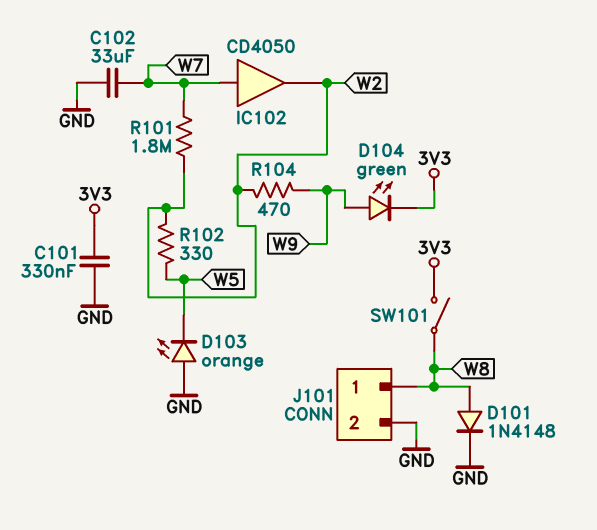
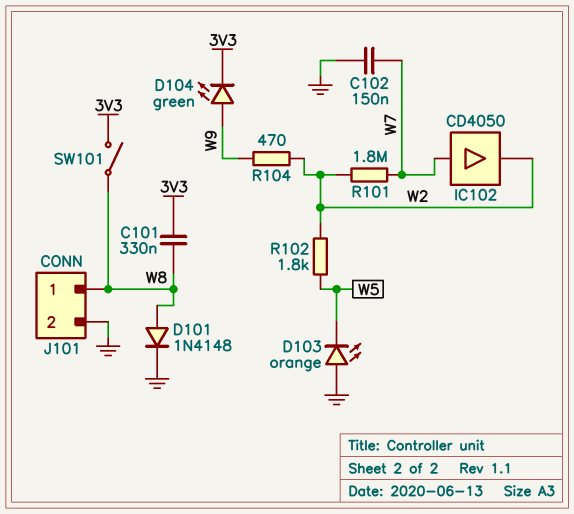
C101: 330nF (3V3, GND) -> 330nF (3V3, W8)
C102: 33uF (GND, W7) -> 150nF (GND, W7)
R102: 330 (W2, W5) -> 1.8k (W2, W5)

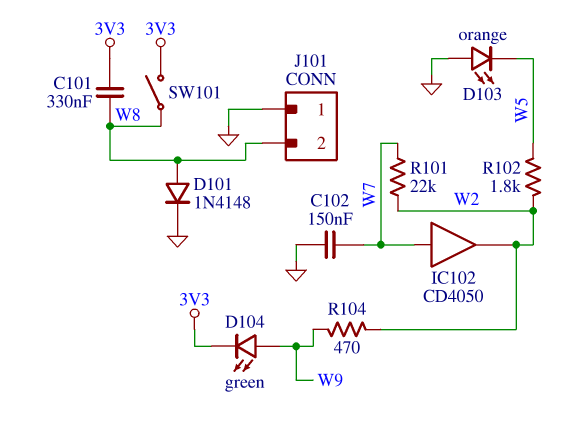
J101 pin 1: W8 -> GND
J101 pin 2: GND -> W8
R101: 1.8M (W2, W7) -> 22k (W2, W7)

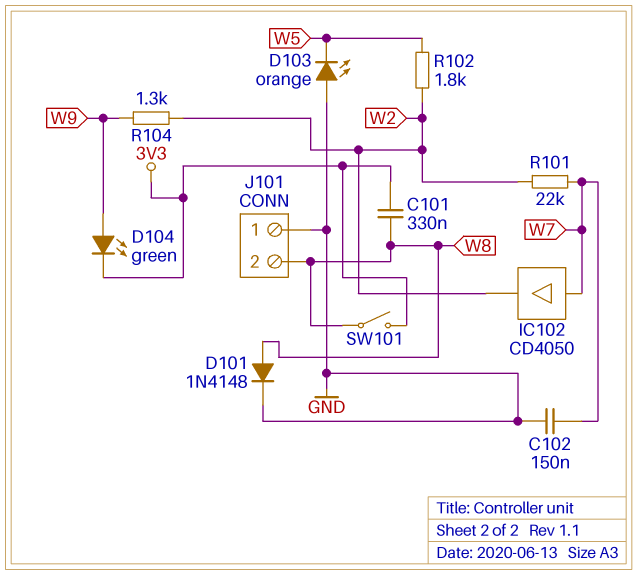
R104: 470 (W2, W9) -> 1.3k (W2, W9)

